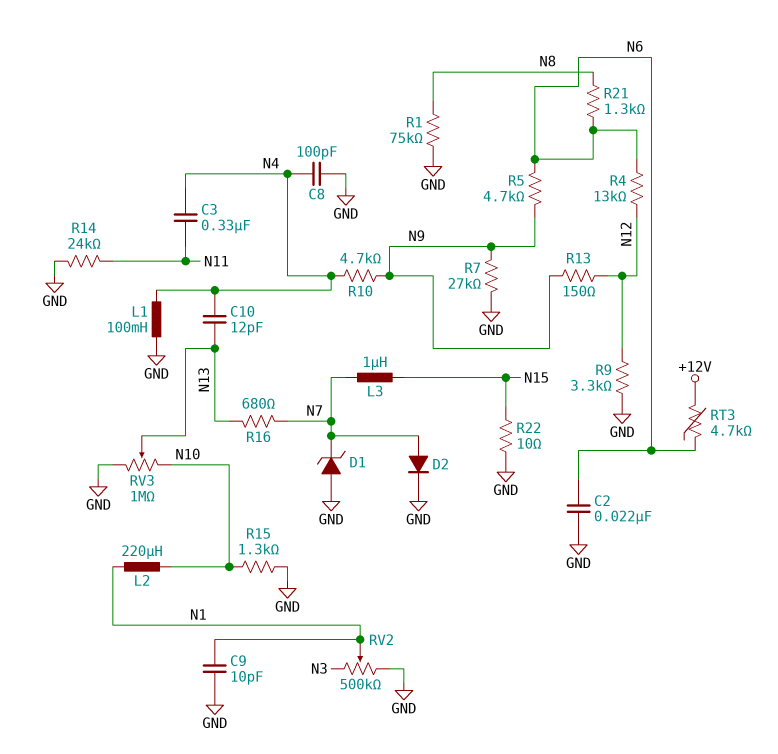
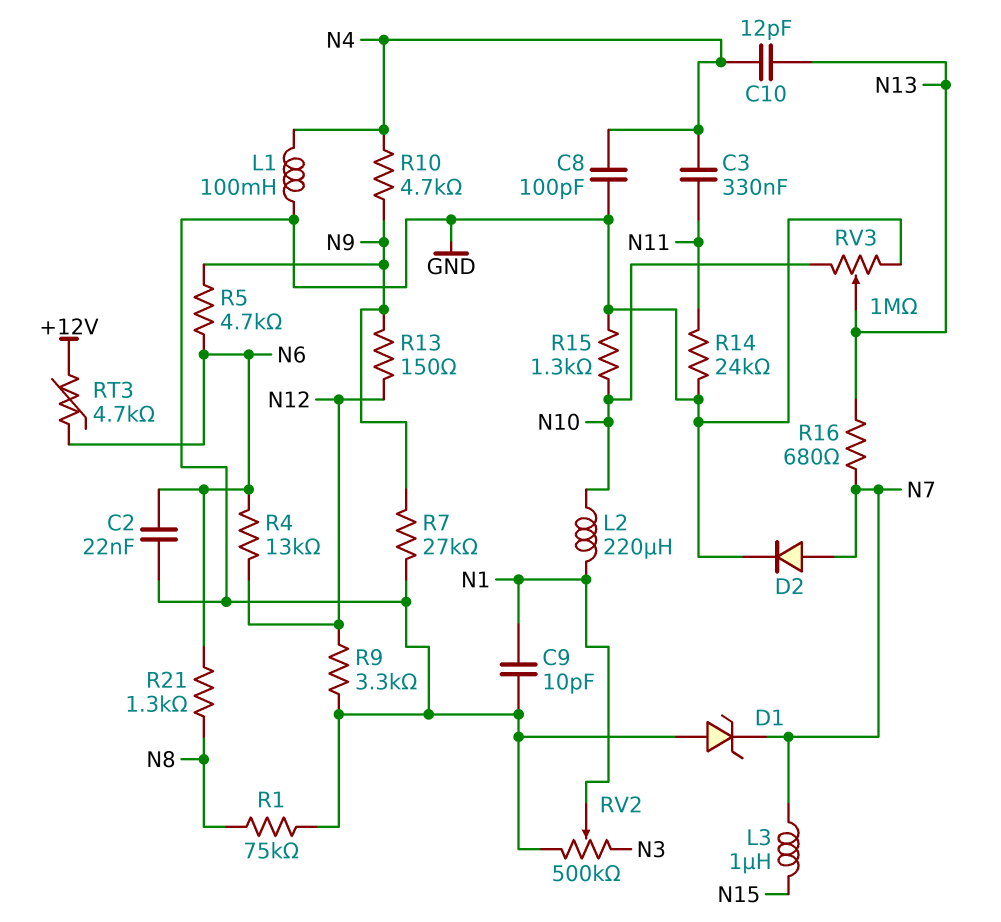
R22: 10 (GND, N15) -> none

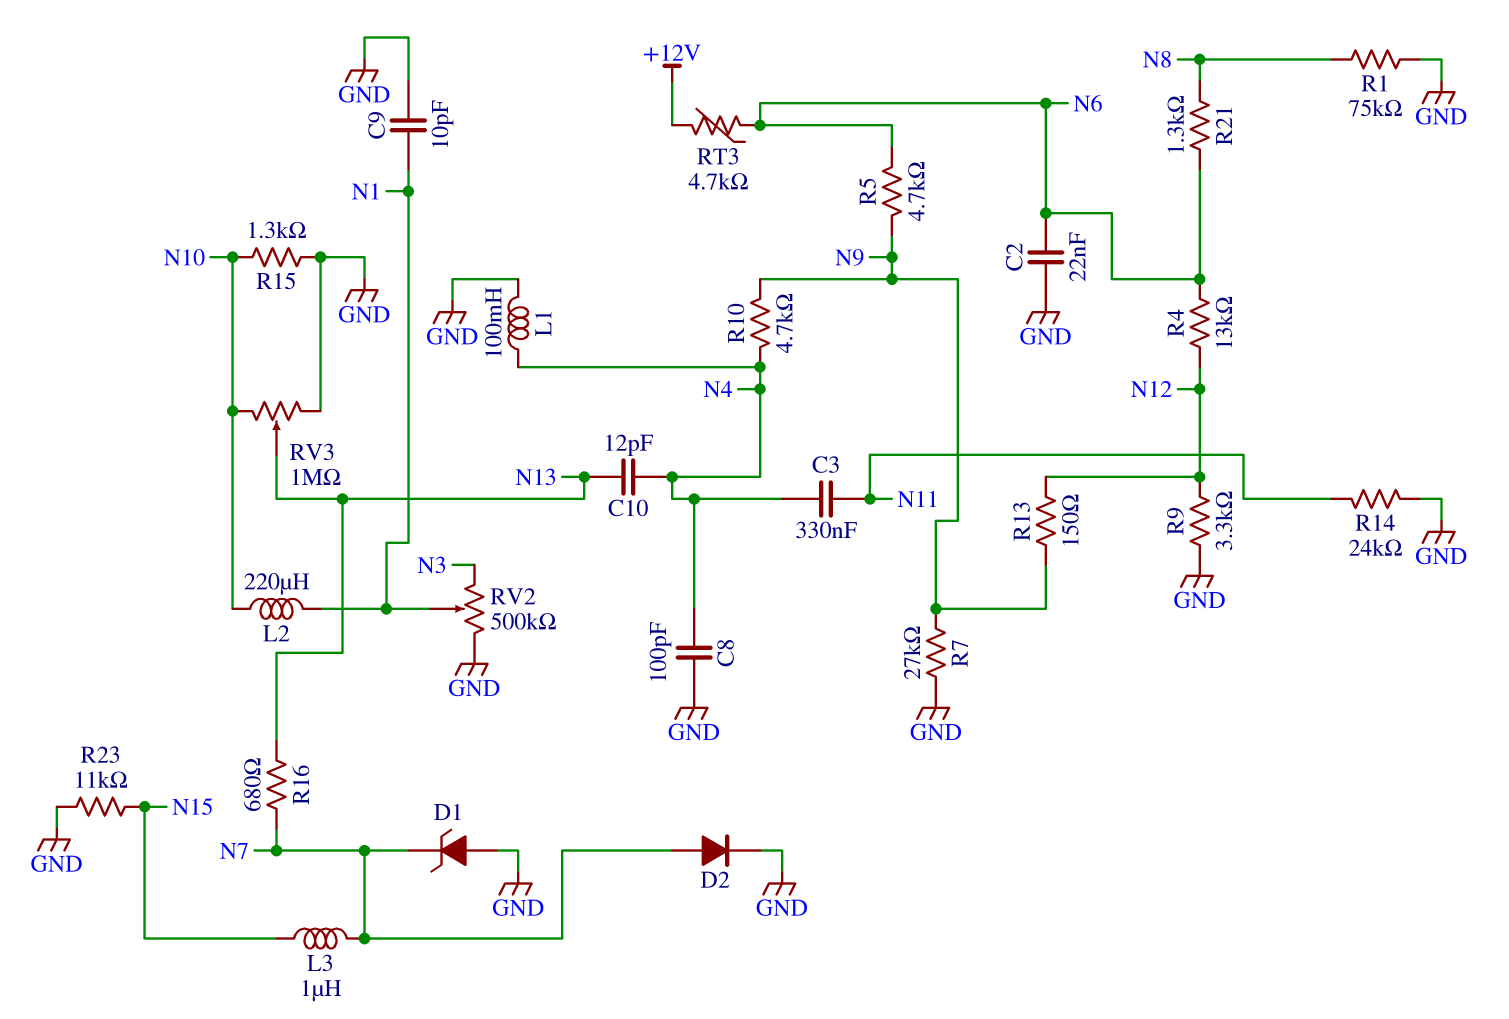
R23: none -> 11k (GND, N15)

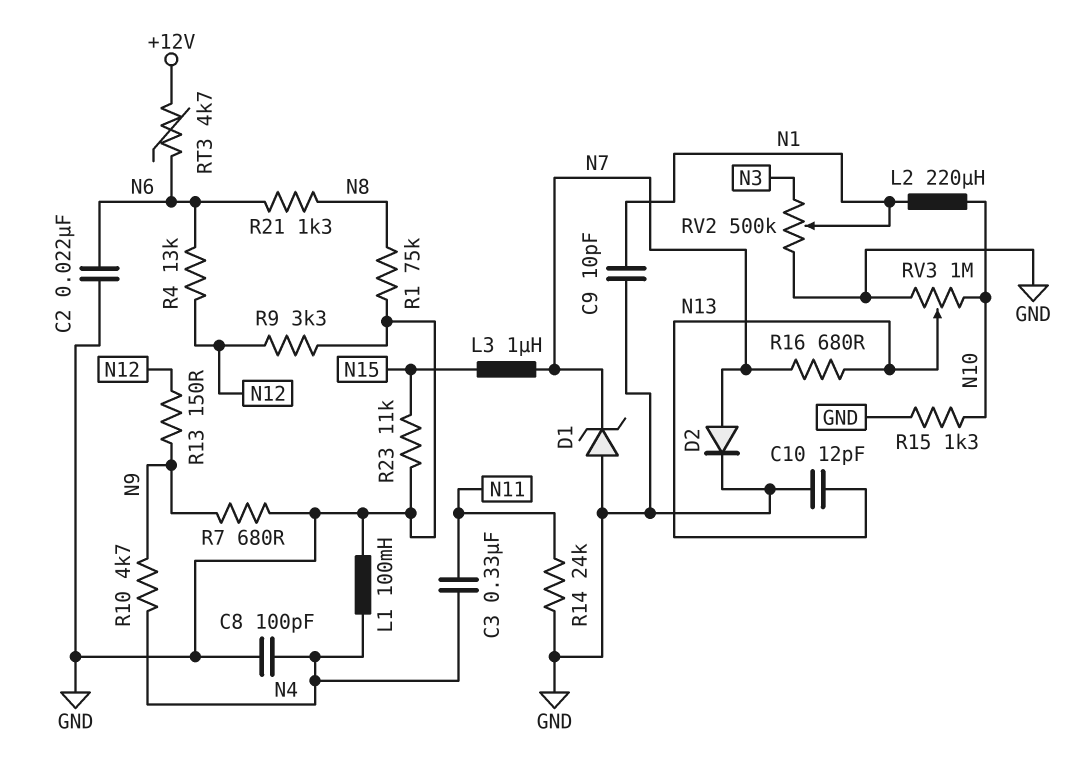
C10: 12pF (N4, N13) -> 12pF (GND, N13)
R5: 4.7k (N6, N9) -> none
R7: 27k (GND, N9) -> 680 (GND, N9)

